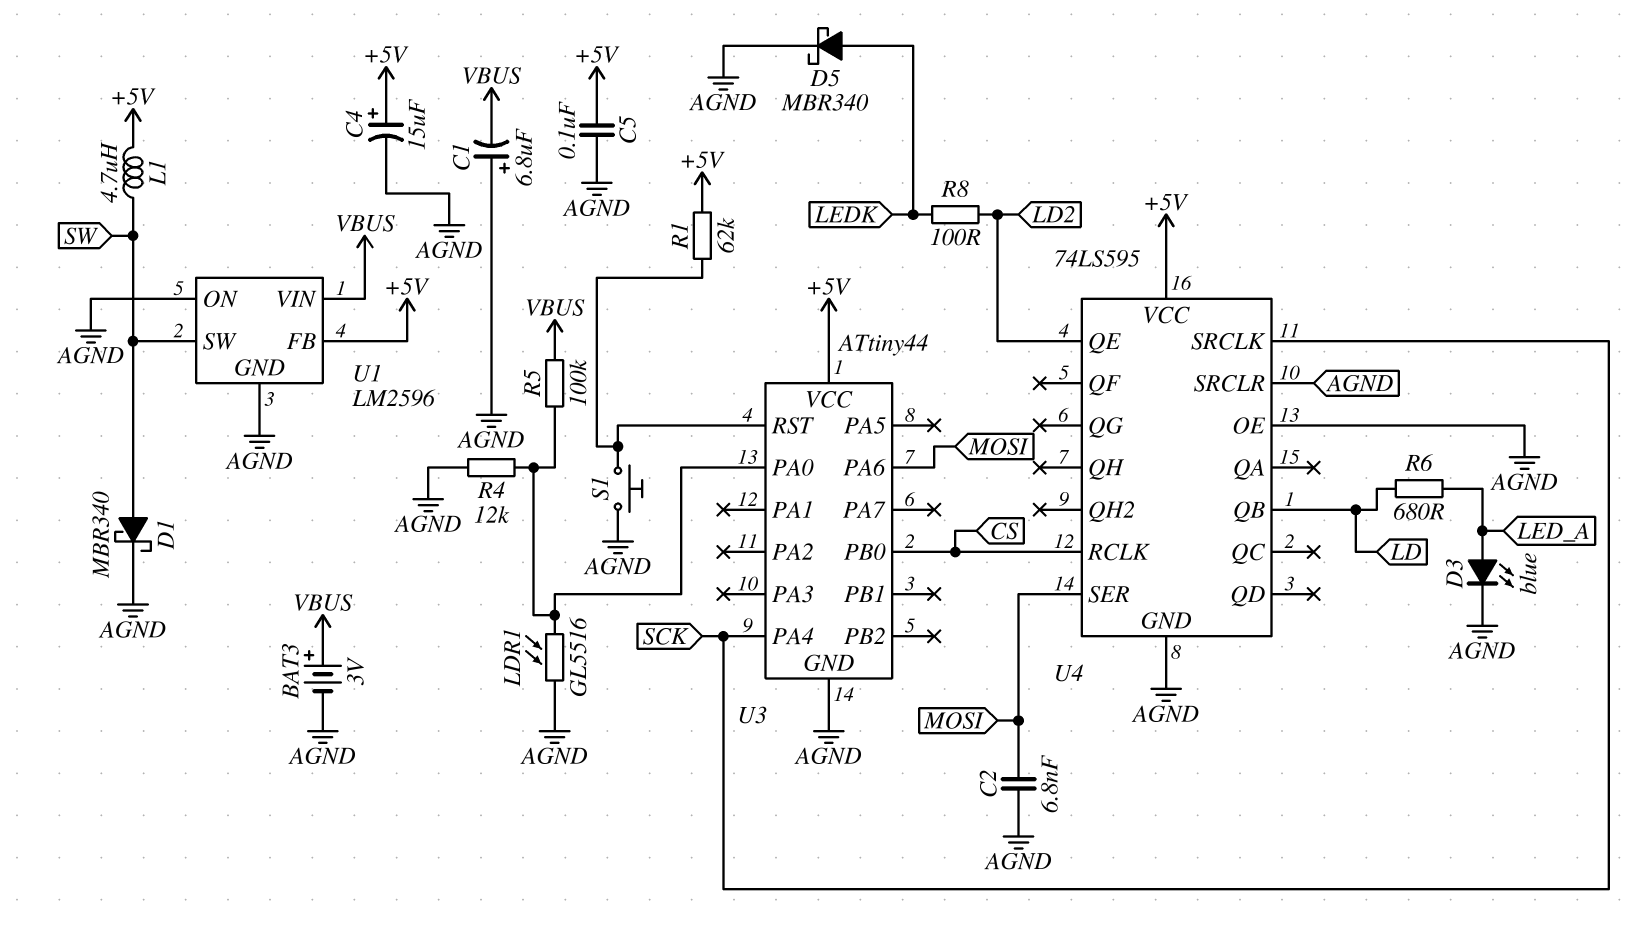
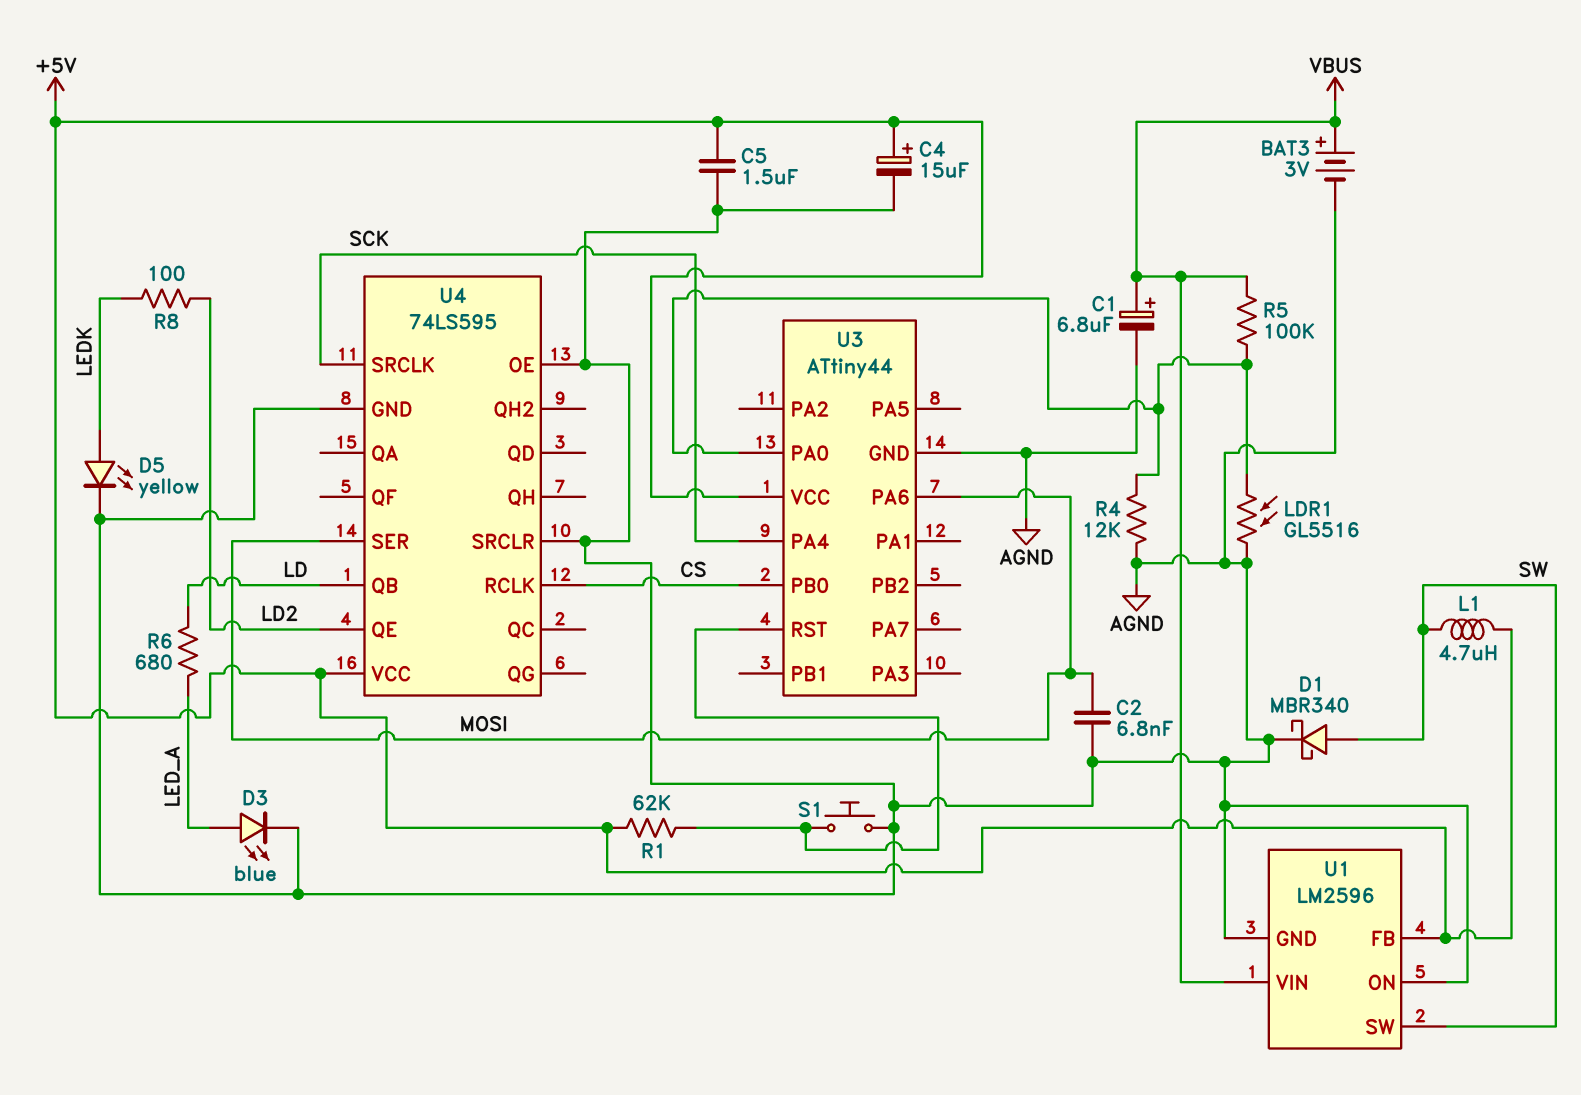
C1: 6.8uF (plus AGND, minus VBUS) -> 6.8uF (plus VBUS, minus AGND)
C5: 100nF (+5V, AGND) -> 1.5uF (+5V, AGND)
D5: schottky MBR340 (A LEDK, K AGND) -> LED yellow (A LEDK, K AGND)

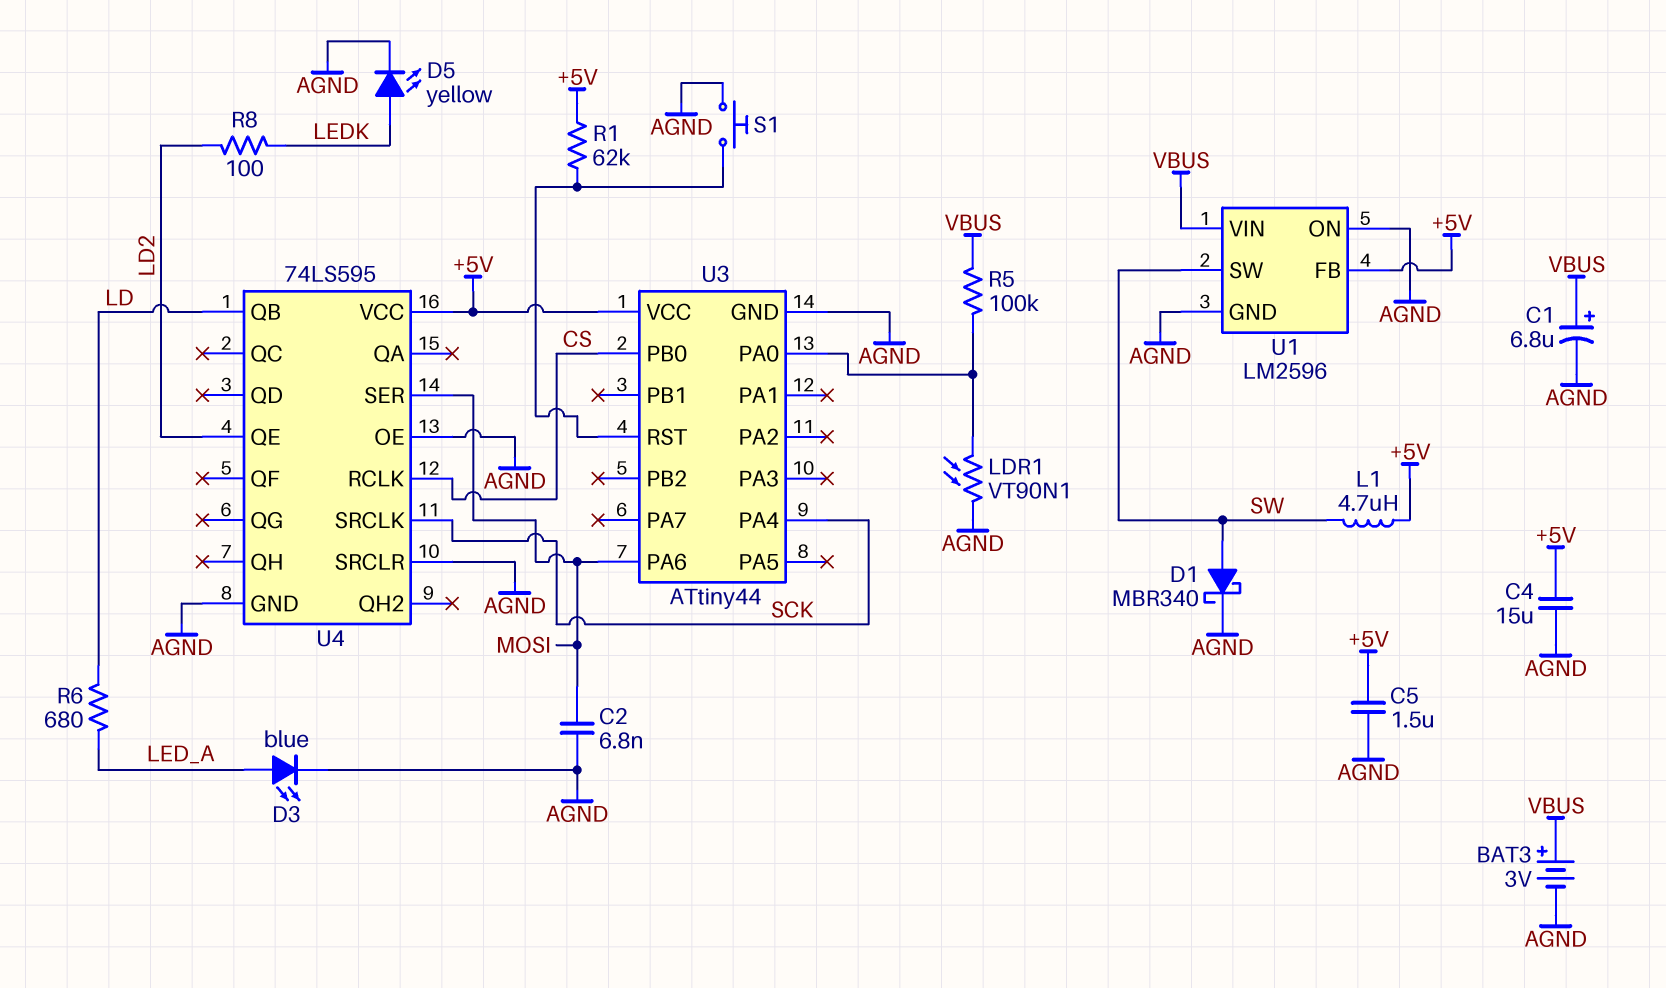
C4: 15uF (plus +5V, minus AGND) -> 15uF (+5V, AGND)
LDR1: GL5516 (AGND, U3/PA0) -> VT90N1 (AGND, U3/PA0)
R4: 12k (AGND, U3/PA0) -> none

